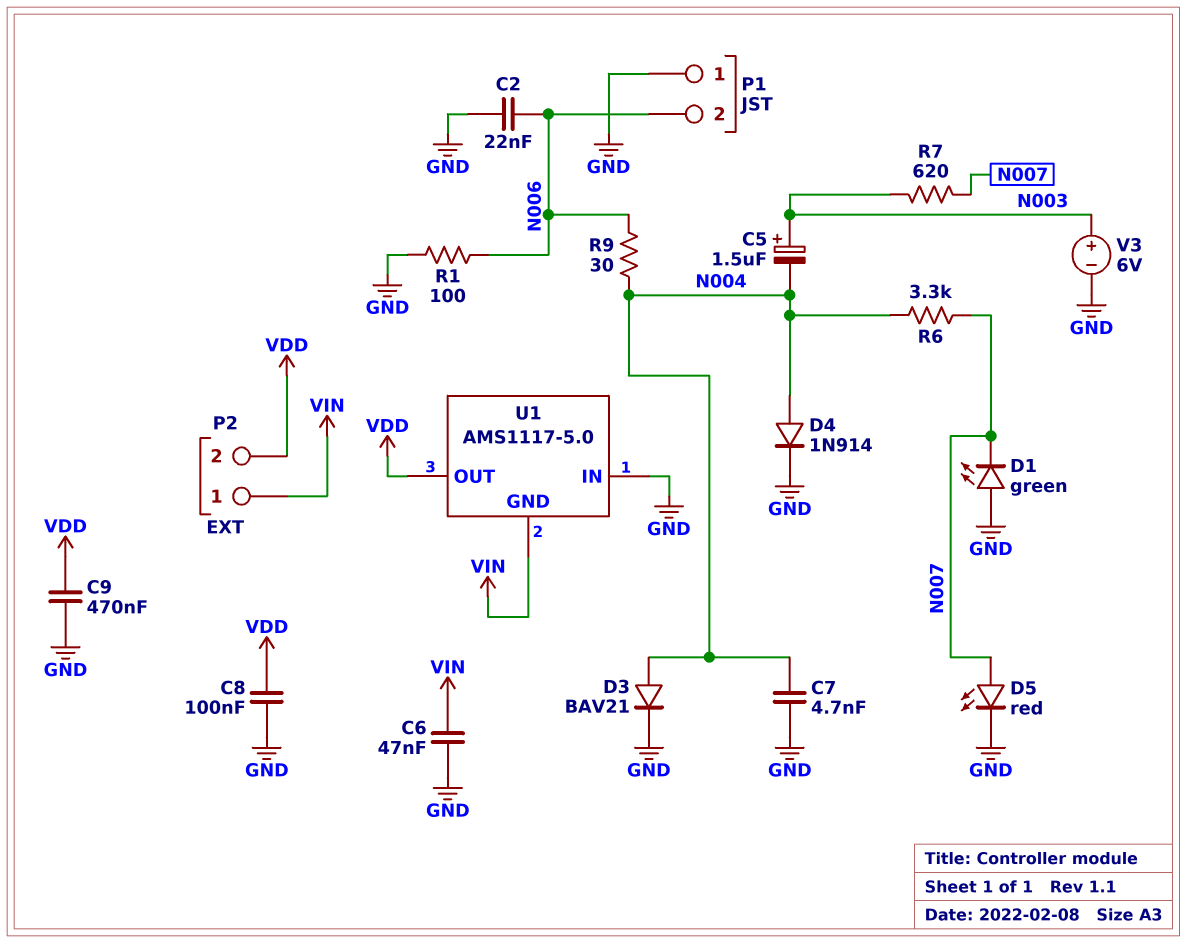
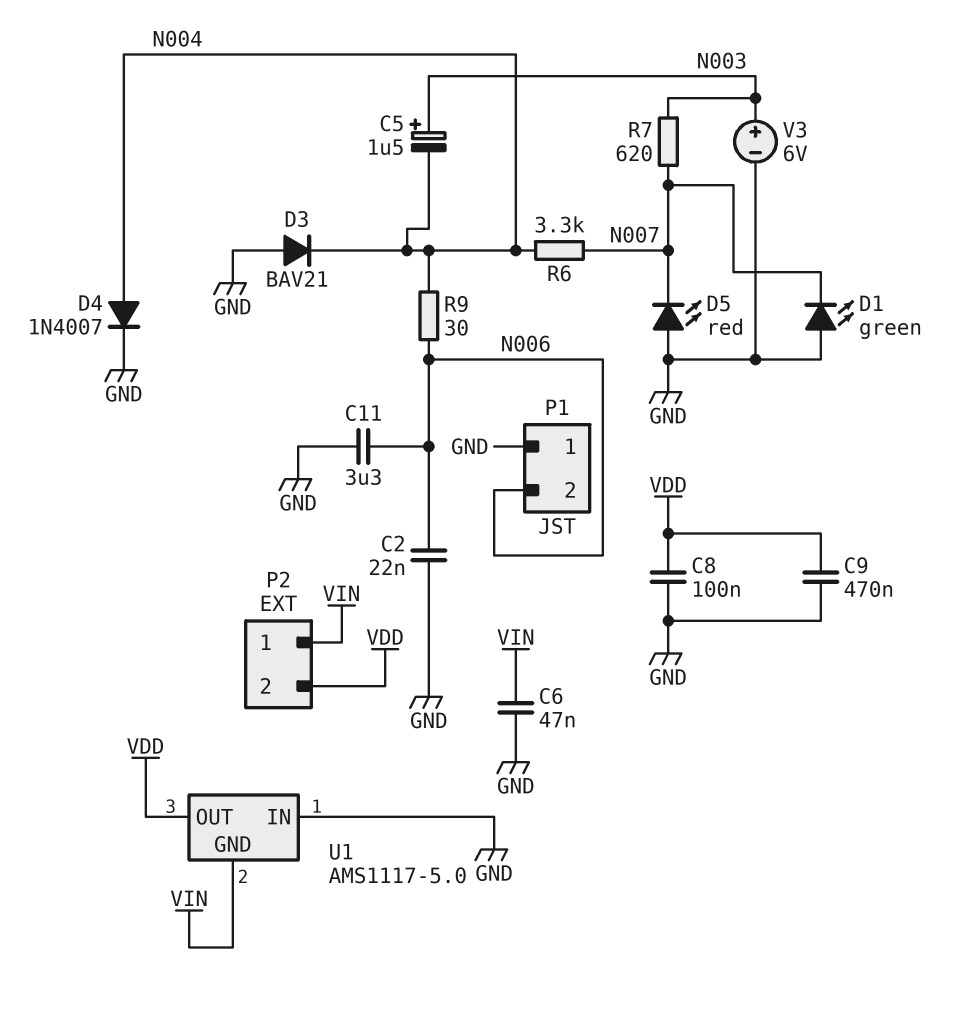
C7: 4.7nF (GND, N004) -> none
C11: none -> 3.3uF (GND, N006)
D3: diode BAV21 (A N004, K GND) -> diode BAV21 (A GND, K N004)
D4: diode 1N914 (A N004, K GND) -> diode 1N4007 (A N004, K GND)
D5: LED red (A N007, K GND) -> LED red (A GND, K N007)
R1: 100 (GND, N006) -> none

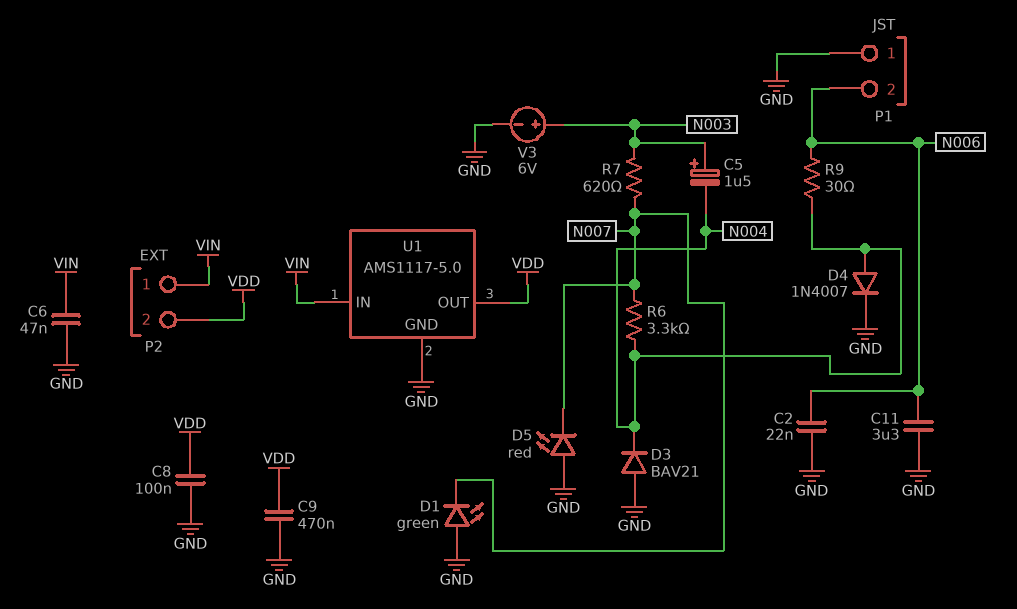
U1 pin GND: VIN -> GND
U1 pin IN: GND -> VIN

